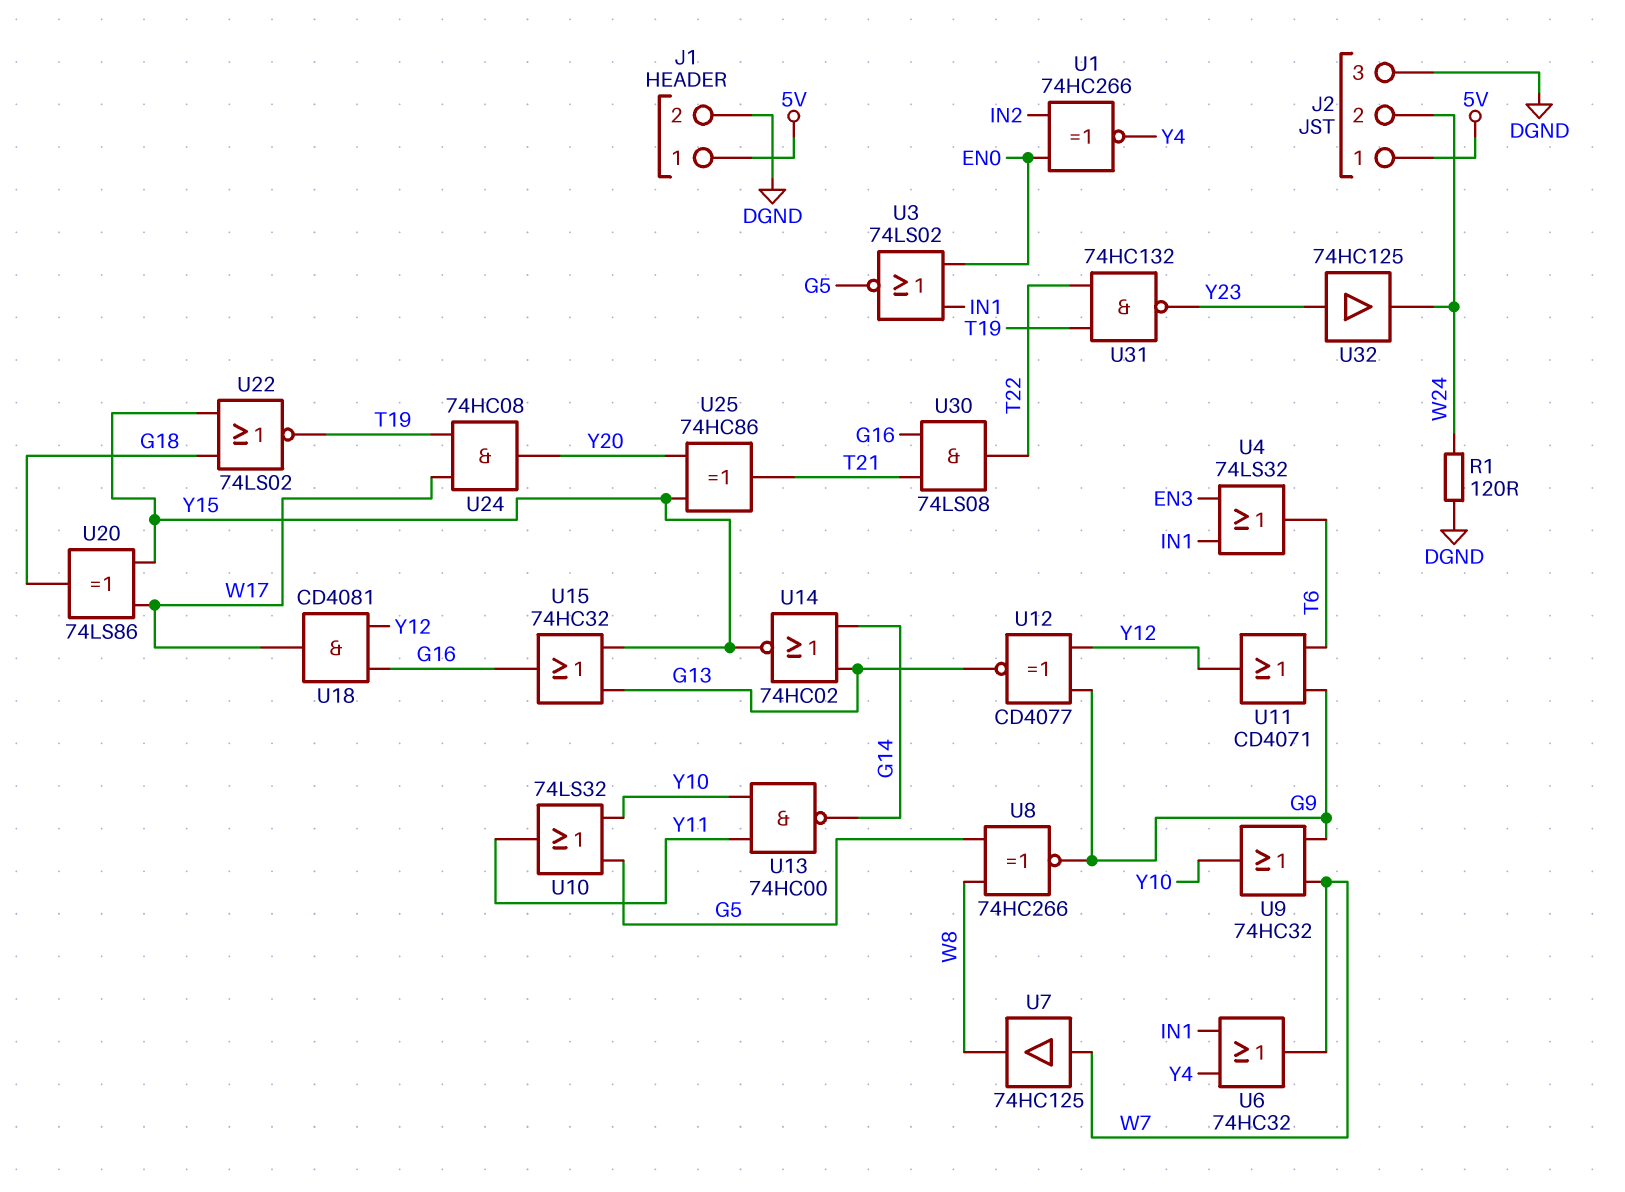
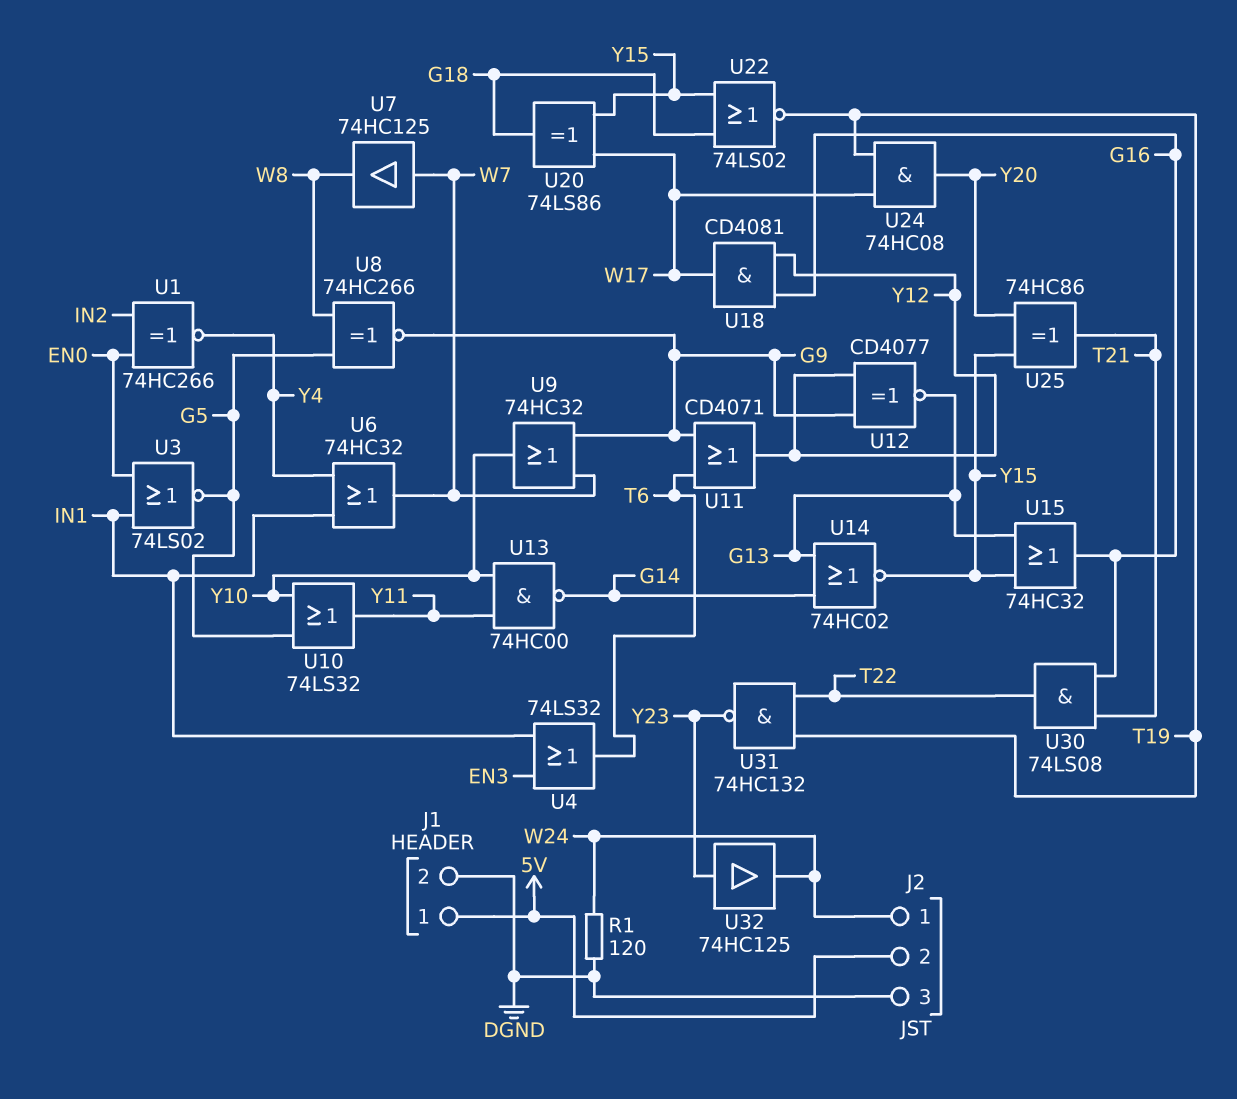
J2 pin 1: 5V -> W24
J2 pin 2: W24 -> 5V

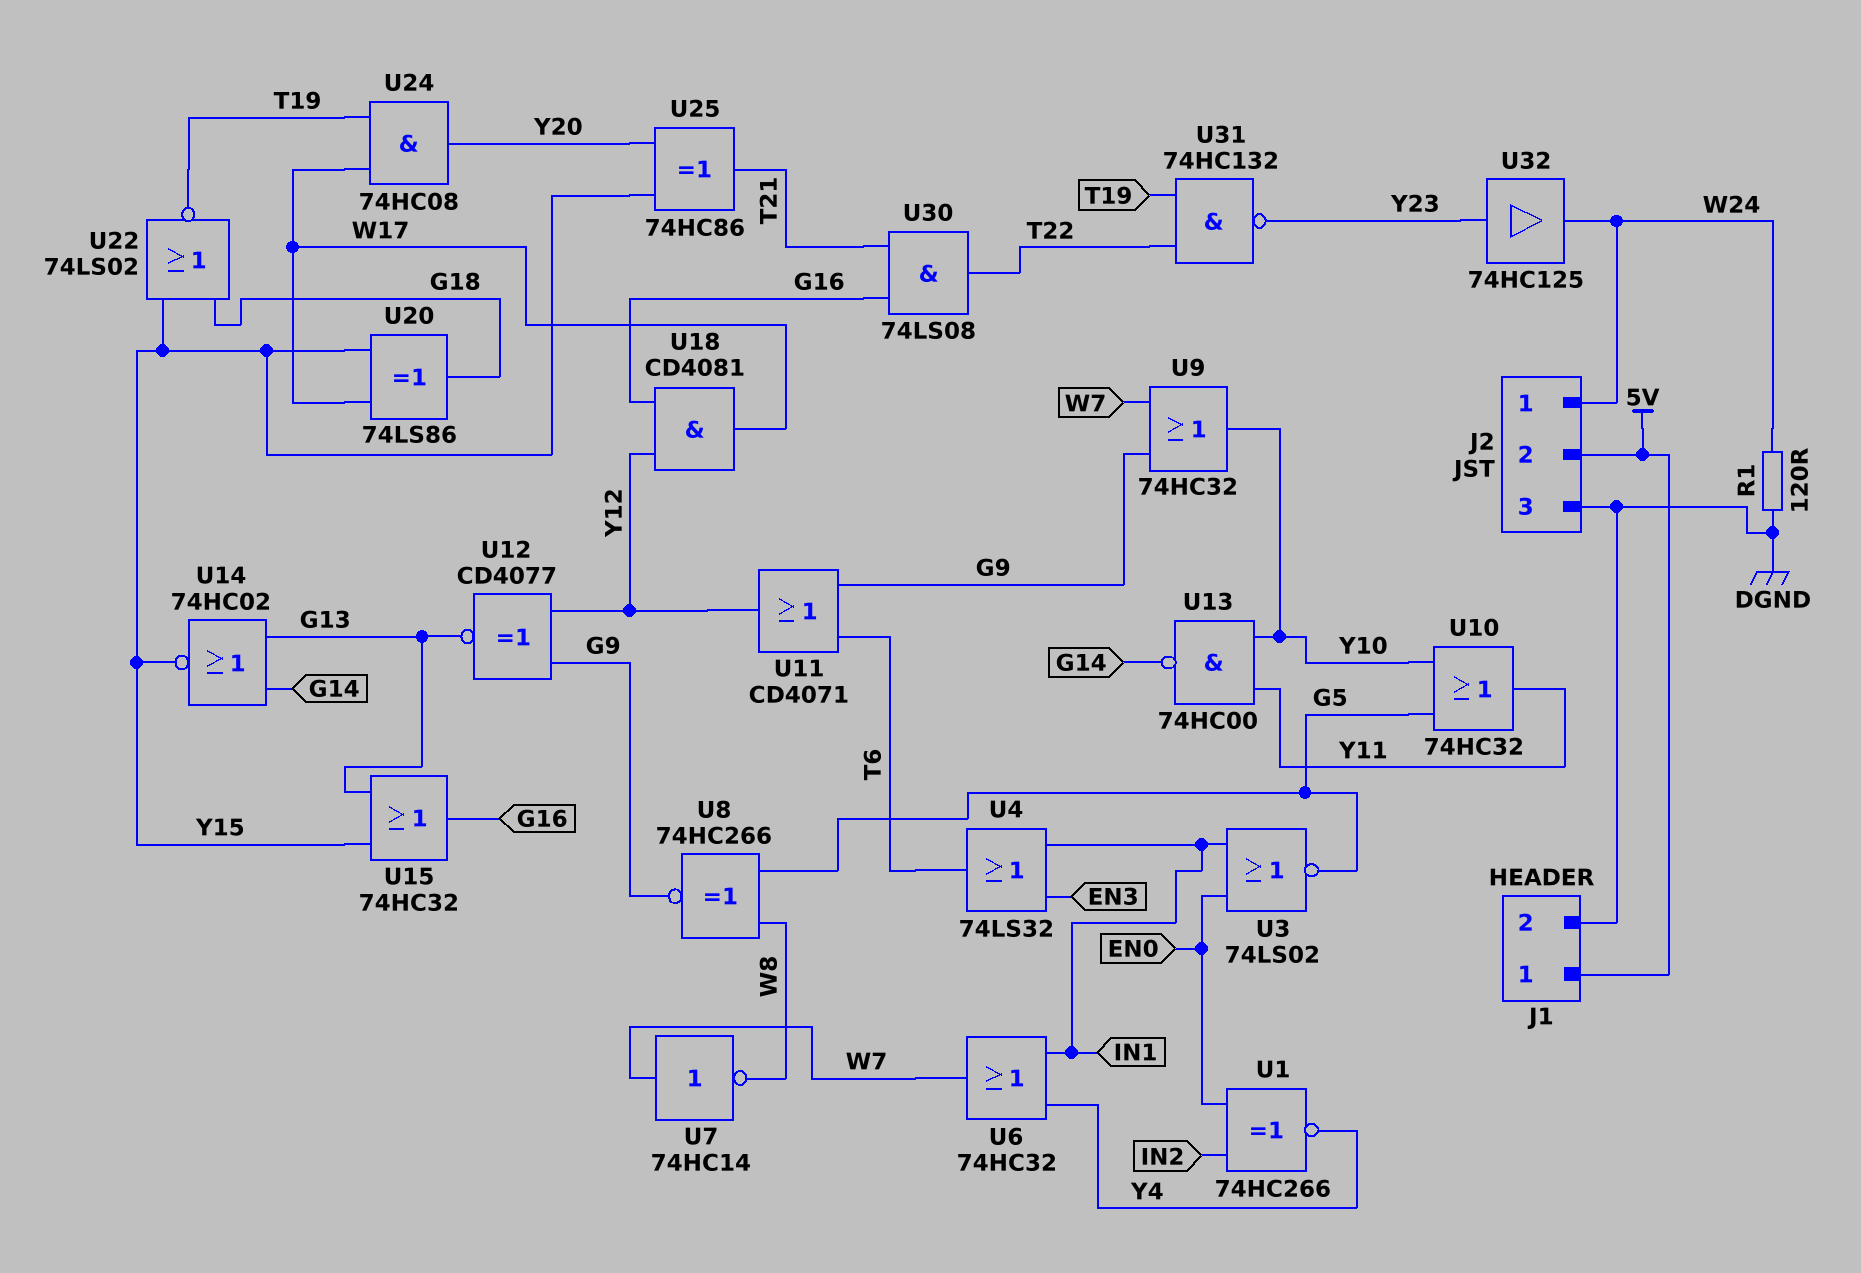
U7: buffer 74HC125 (in W7, out W8) -> NOT 74HC14 (in W7, out W8)
U10: OR 74LS32 (in G5, in Y10, out Y11) -> OR 74HC32 (in G5, in Y10, out Y11)

